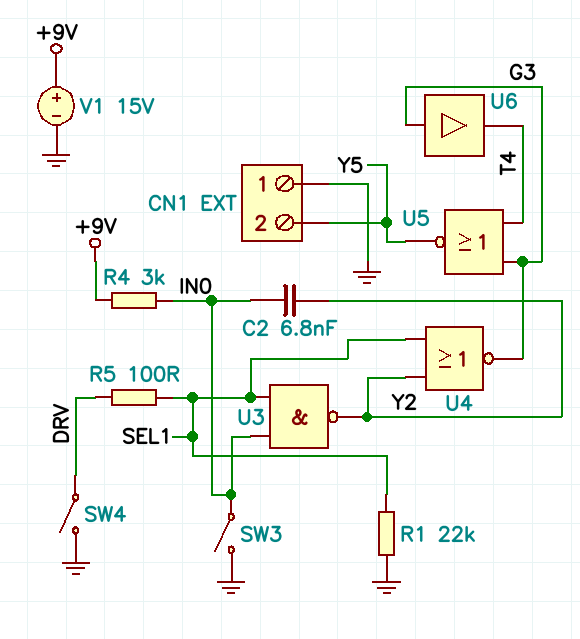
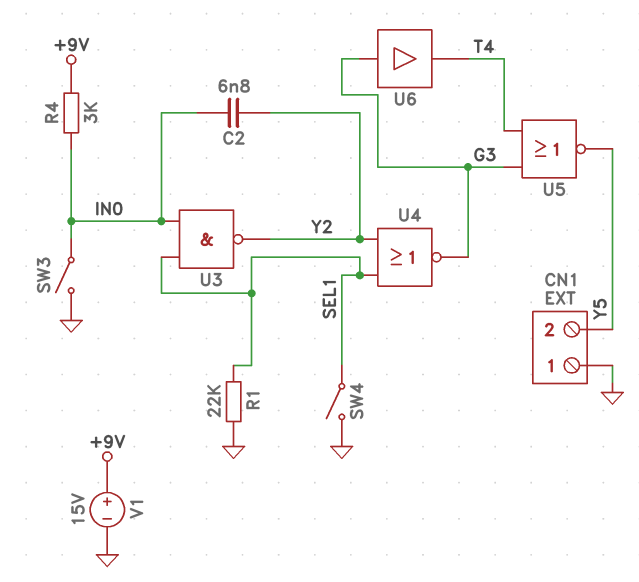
R5: 100 (DRV, SEL1) -> none
SW4: switch (DRV, GND) -> switch (GND, SEL1)

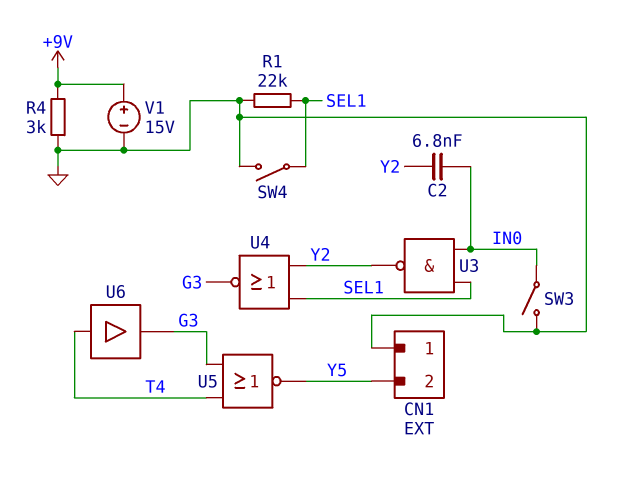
R4: 3k (+9V, IN0) -> 3k (+9V, GND)
U6: buffer (in G3, out T4) -> buffer (in T4, out G3)

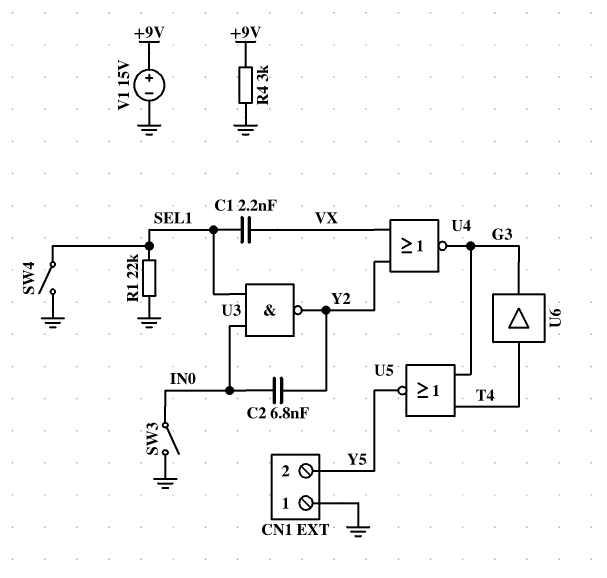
C1: none -> 2.2nF (SEL1, VX)
U4: NOR (in SEL1, in Y2, out G3) -> NOR (in VX, in Y2, out G3)

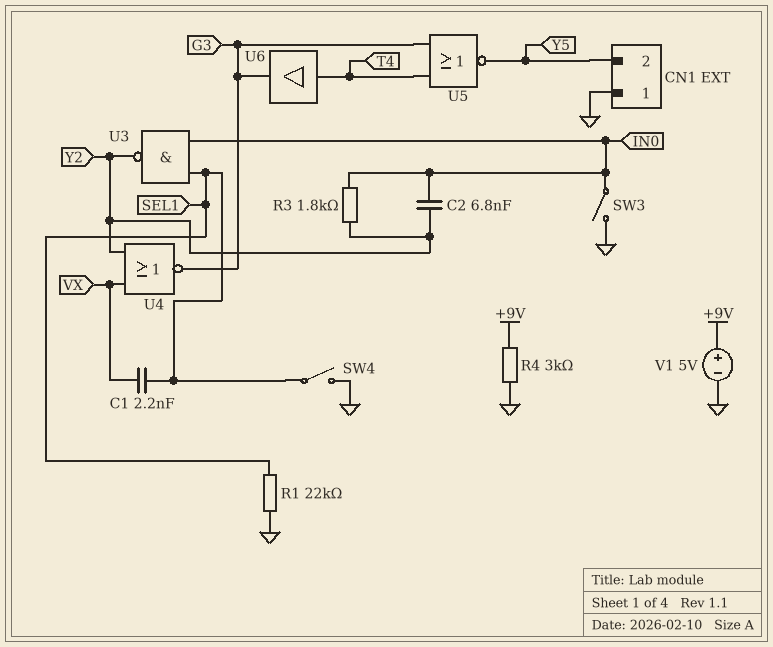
R3: none -> 1.8k (IN0, Y2)
V1: 15V (plus +9V, minus GND) -> 5V (plus +9V, minus GND)

